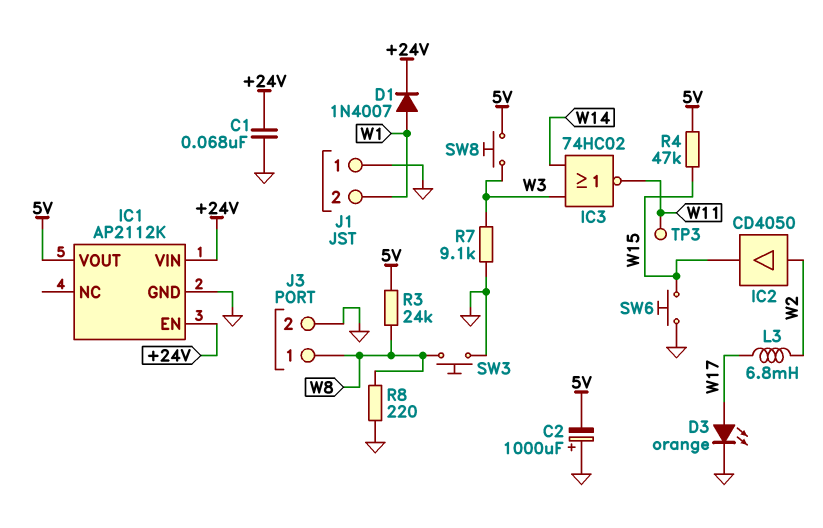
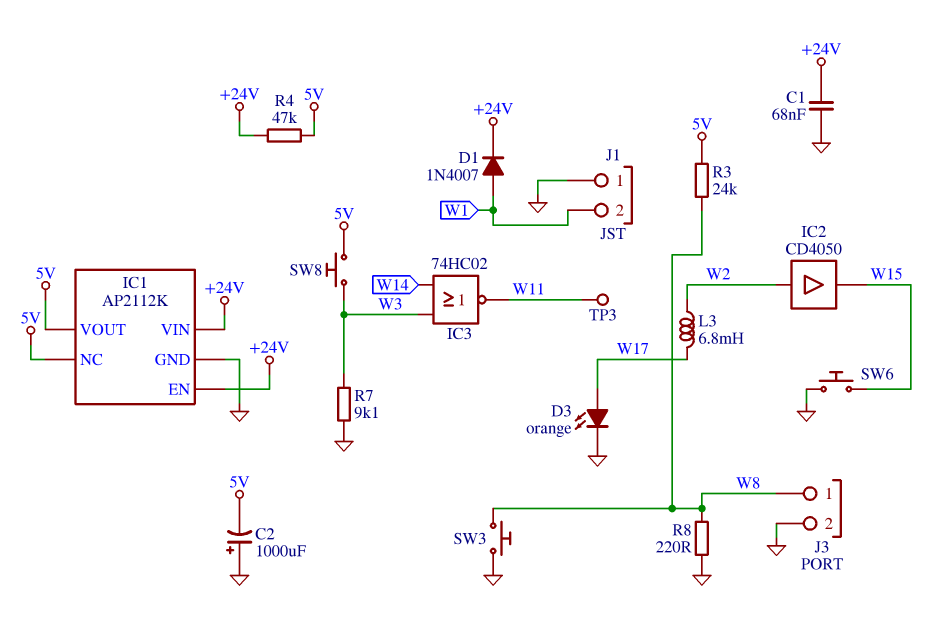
IC1 pin NC: none -> 5V
R4: 47k (5V, W15) -> 47k (+24V, 5V)

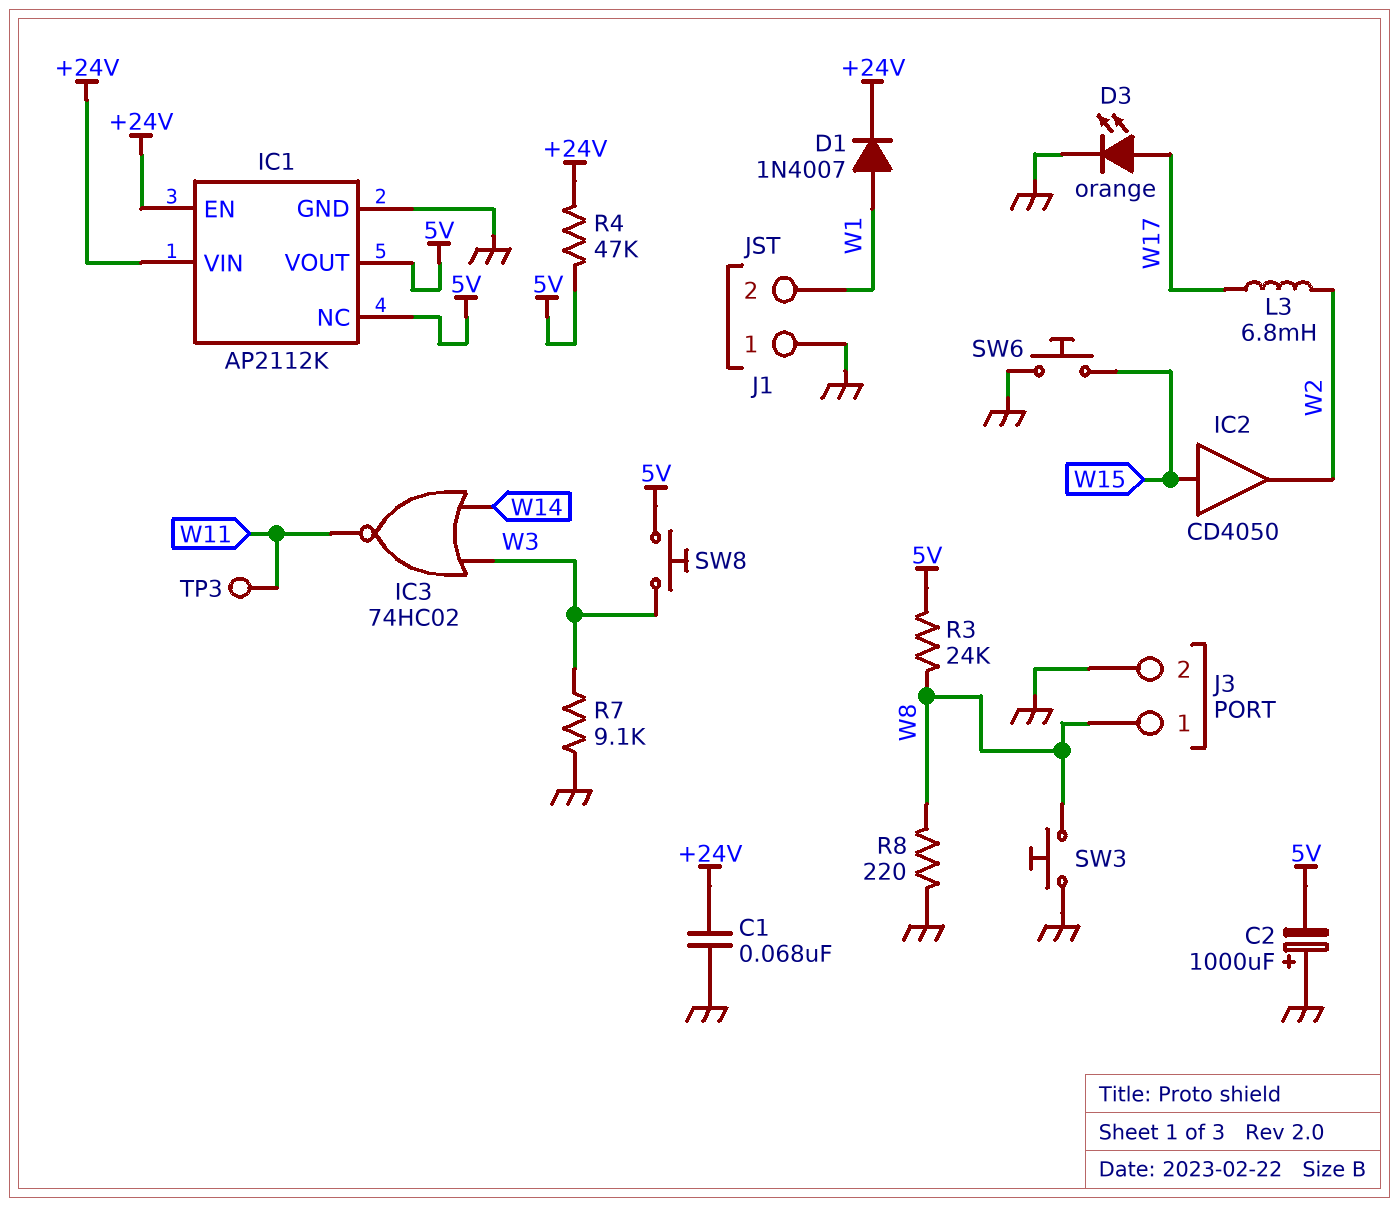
IC2: buffer CD4050 (in W2, out W15) -> buffer CD4050 (in W15, out W2)

